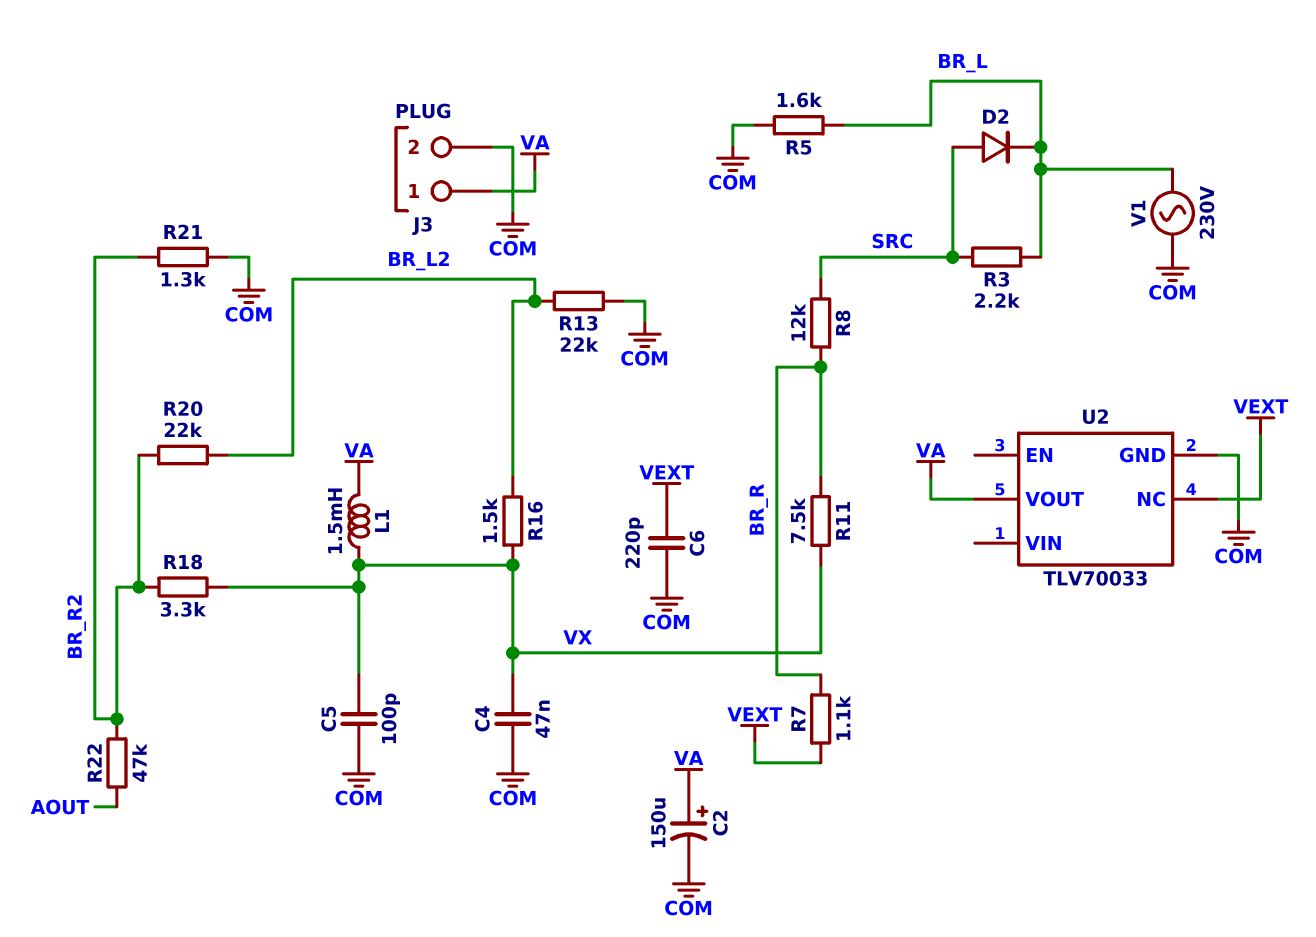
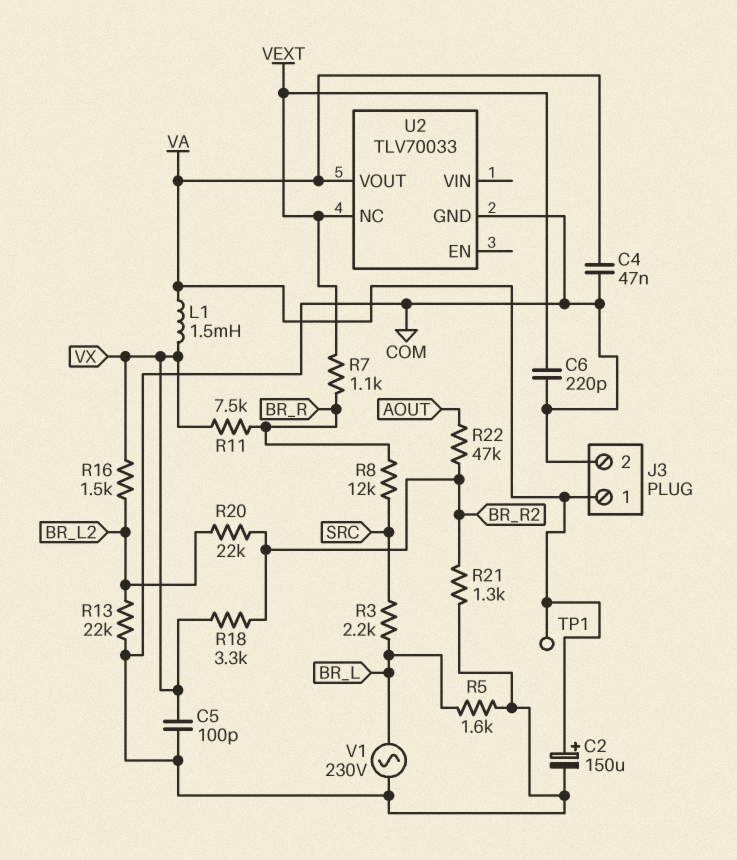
C4: 47nF (COM, VX) -> 47nF (COM, VA)
D2: diode (A SRC, K BR_L) -> none
TP1: none -> test point (VA)

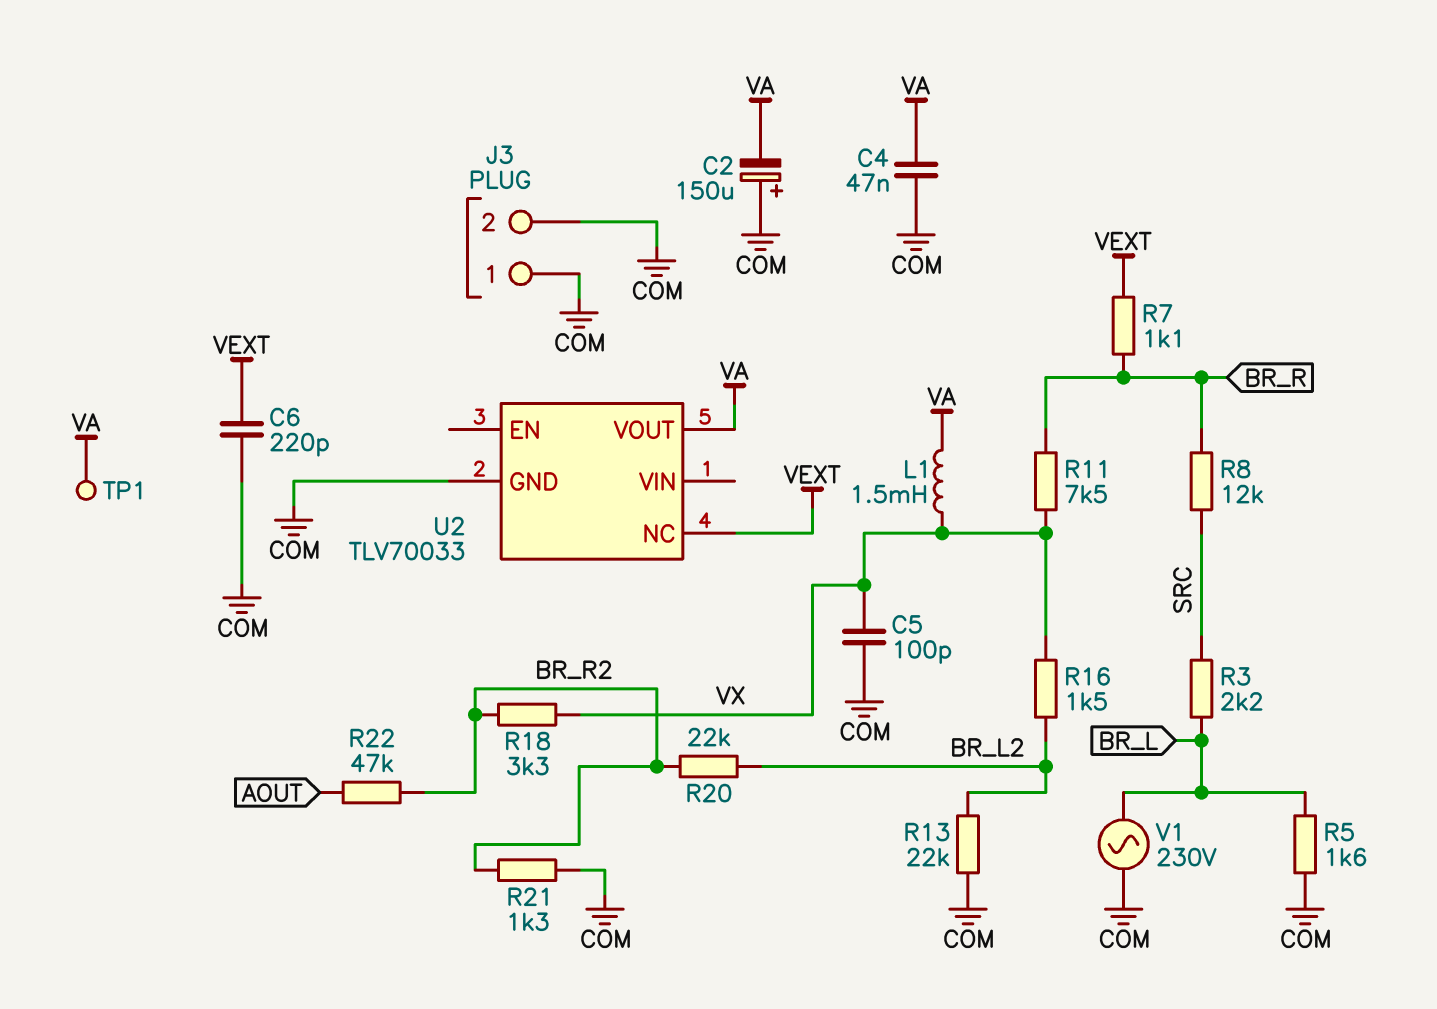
C2: 150uF (plus VA, minus COM) -> 150uF (plus COM, minus VA)
J3 pin 1: VA -> COM

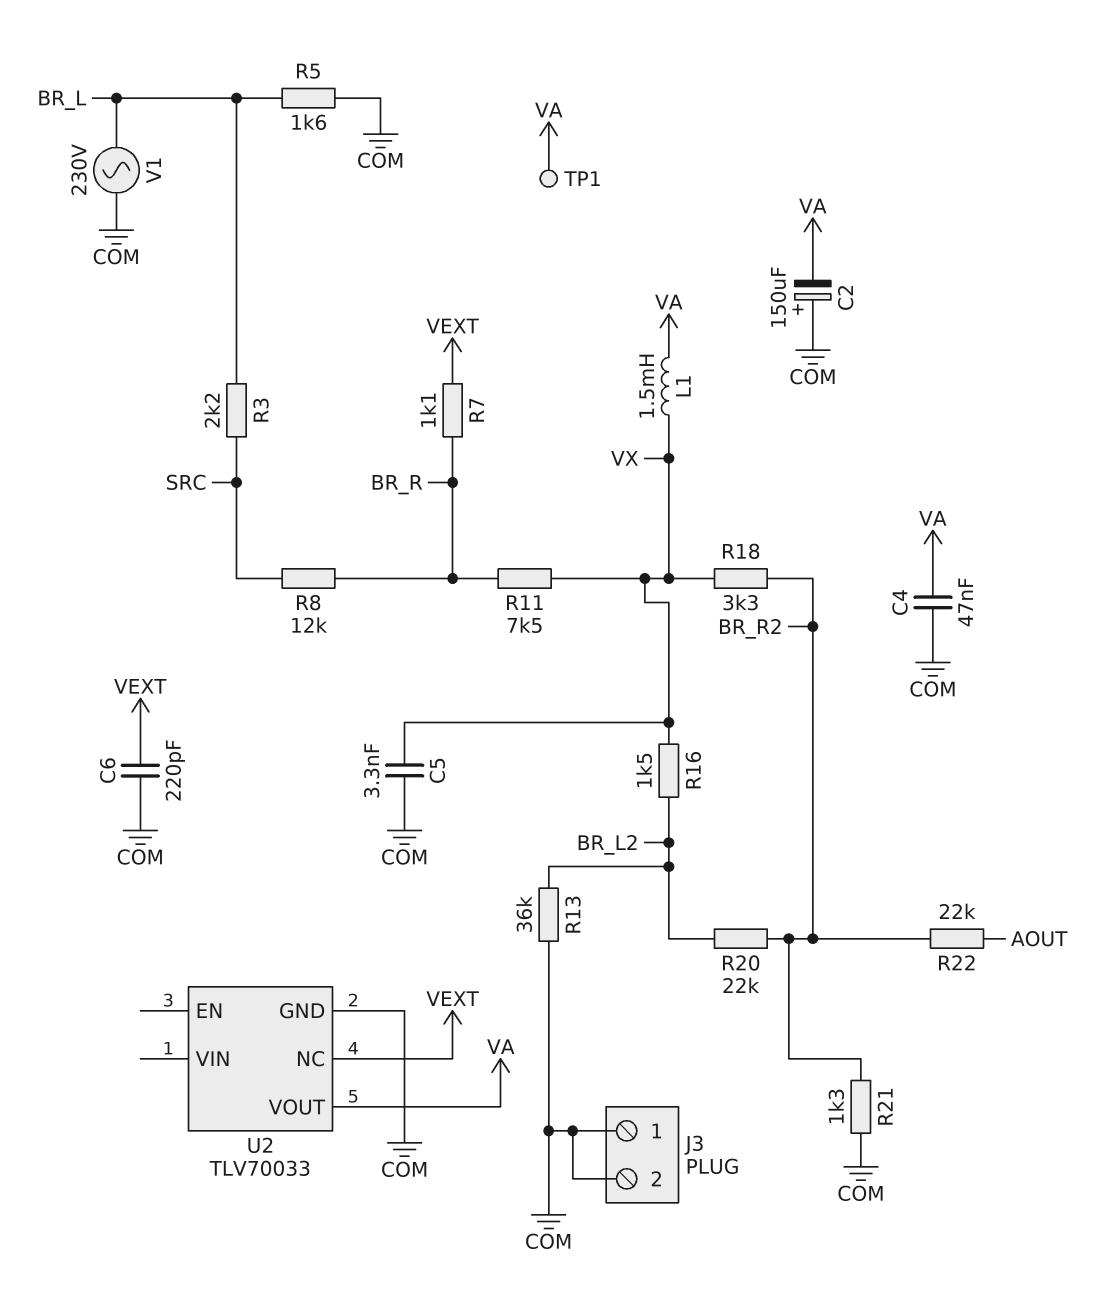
C5: 100pF (COM, VX) -> 3.3nF (COM, VX)
R13: 22k (BR_L2, COM) -> 36k (BR_L2, COM)
R22: 47k (AOUT, BR_R2) -> 22k (AOUT, BR_R2)

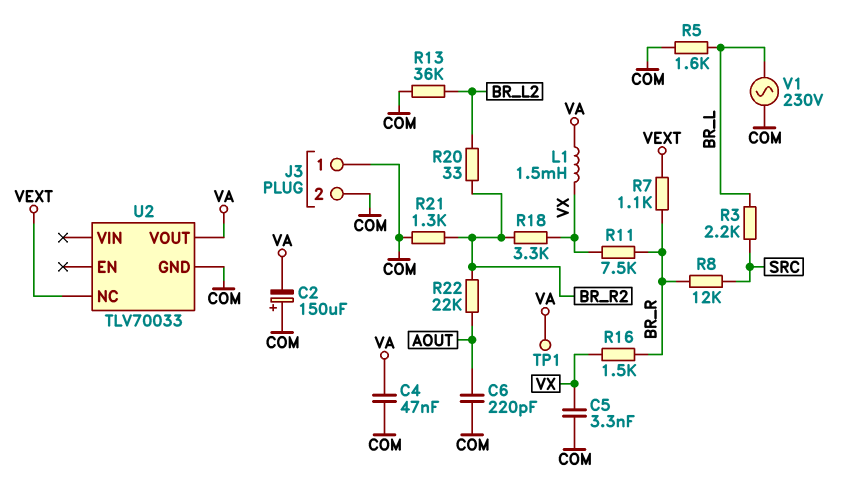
C6: 220pF (COM, VEXT) -> 220pF (AOUT, COM)
R16: 1.5k (BR_L2, VX) -> 1.5k (BR_R, VX)
R20: 22k (BR_L2, BR_R2) -> 33 (BR_L2, BR_R2)

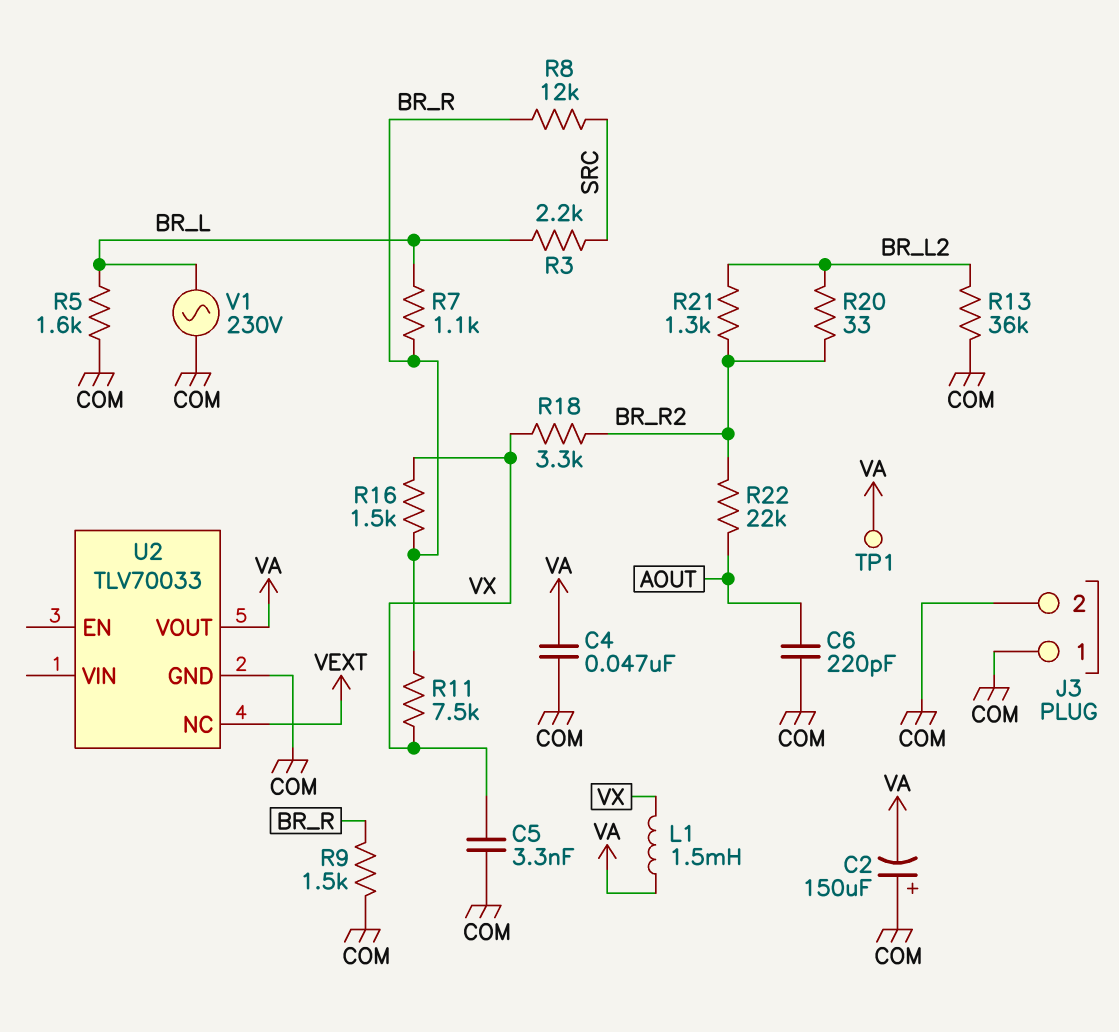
R7: 1.1k (BR_R, VEXT) -> 1.1k (BR_L, BR_R)
R9: none -> 1.5k (BR_R, COM)
R21: 1.3k (BR_R2, COM) -> 1.3k (BR_L2, BR_R2)

